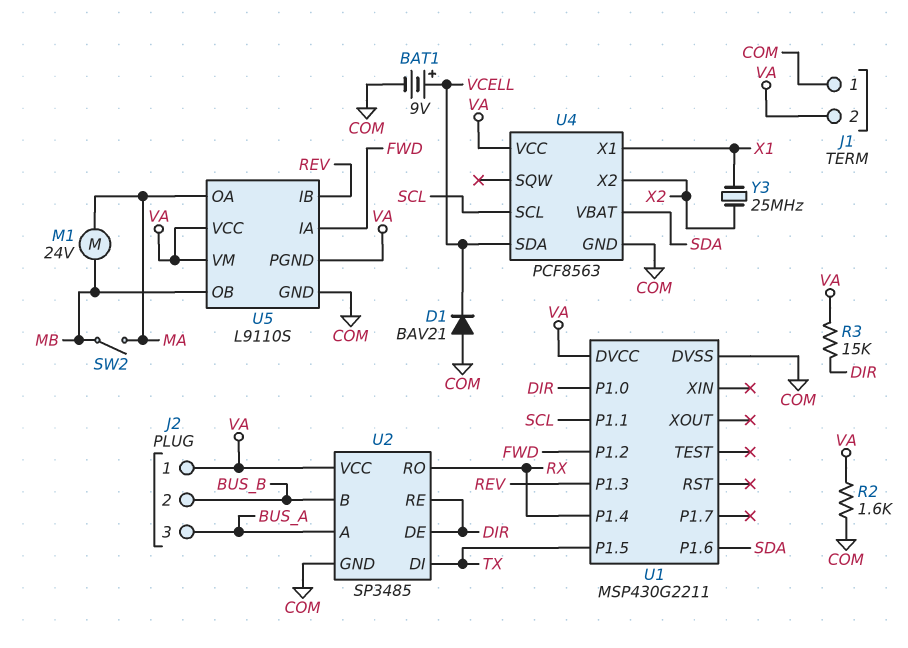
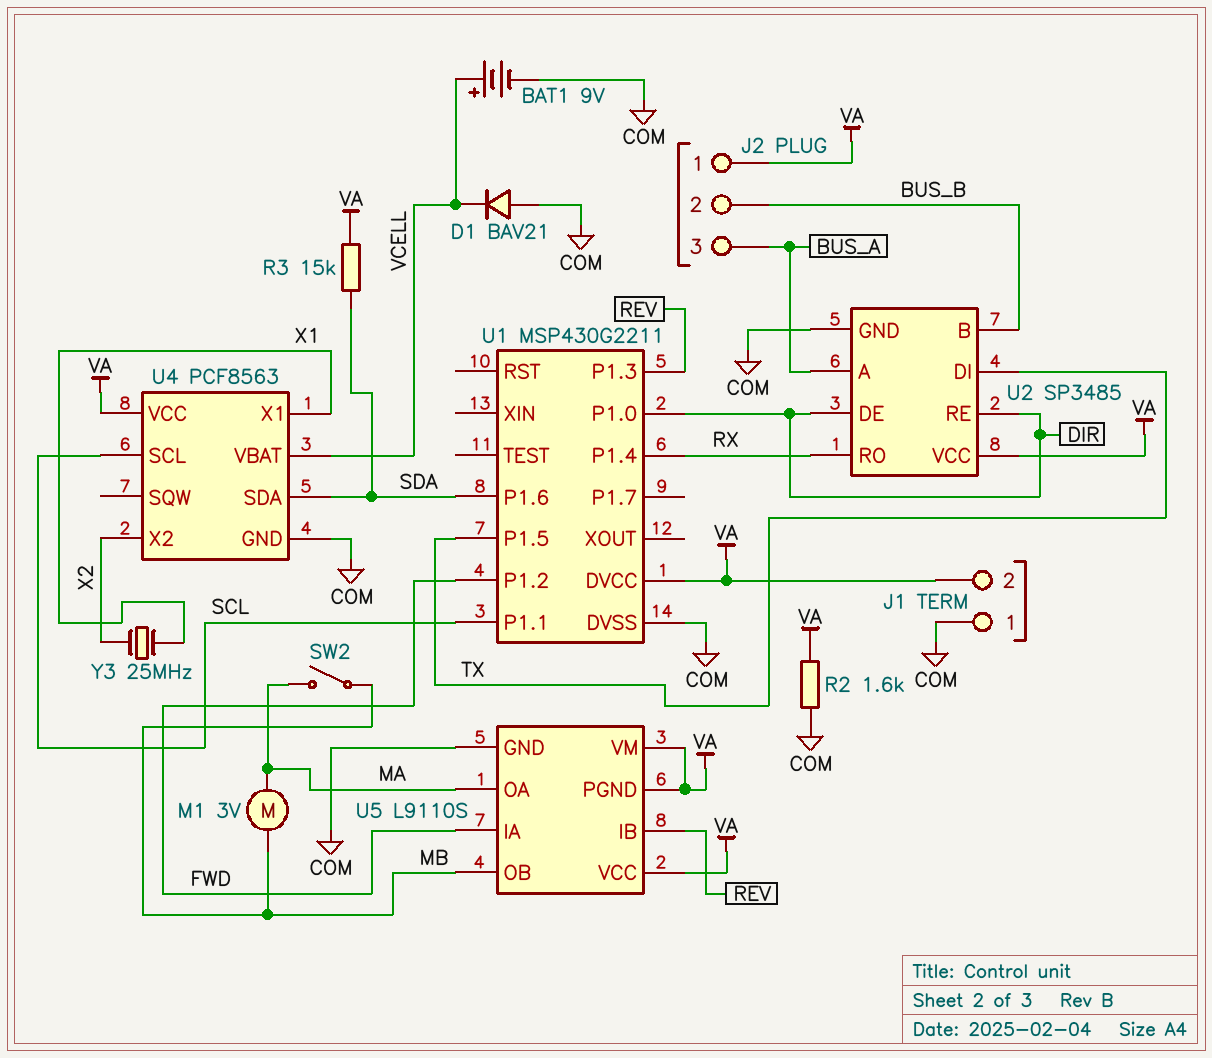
M1: motor 24V (MA, MB) -> motor 3V (MA, MB)
R3: 15k (DIR, VA) -> 15k (SDA, VA)
U4 pin SDA: VCELL -> SDA
U4 pin VBAT: SDA -> VCELL

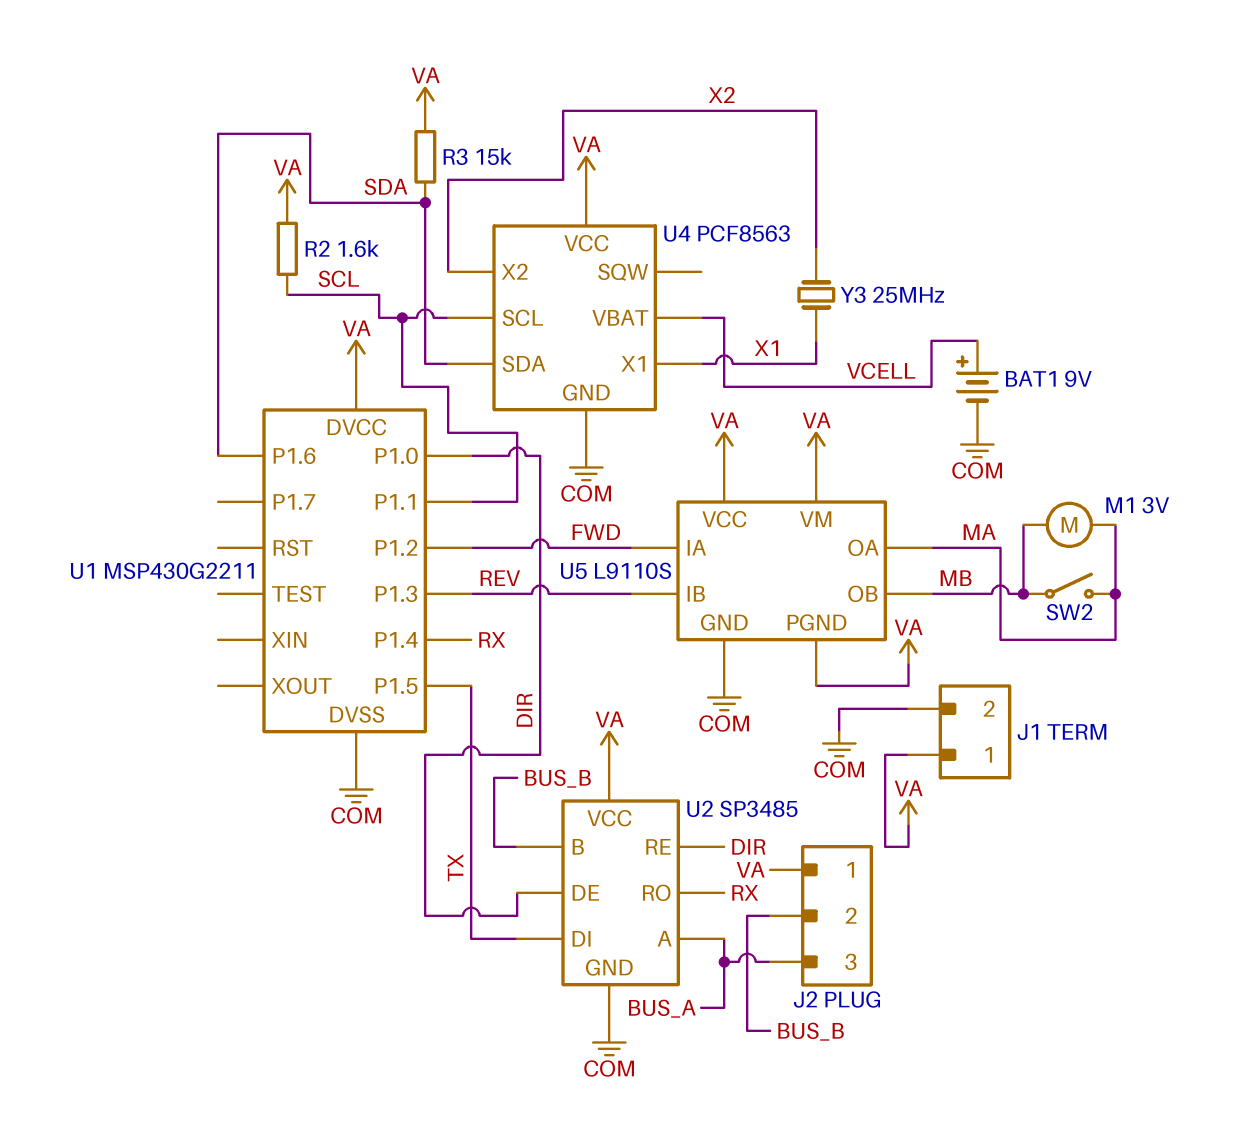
D1: diode BAV21 (A COM, K VCELL) -> none
J1 pin 1: COM -> VA
J1 pin 2: VA -> COM
R2: 1.6k (COM, VA) -> 1.6k (SCL, VA)

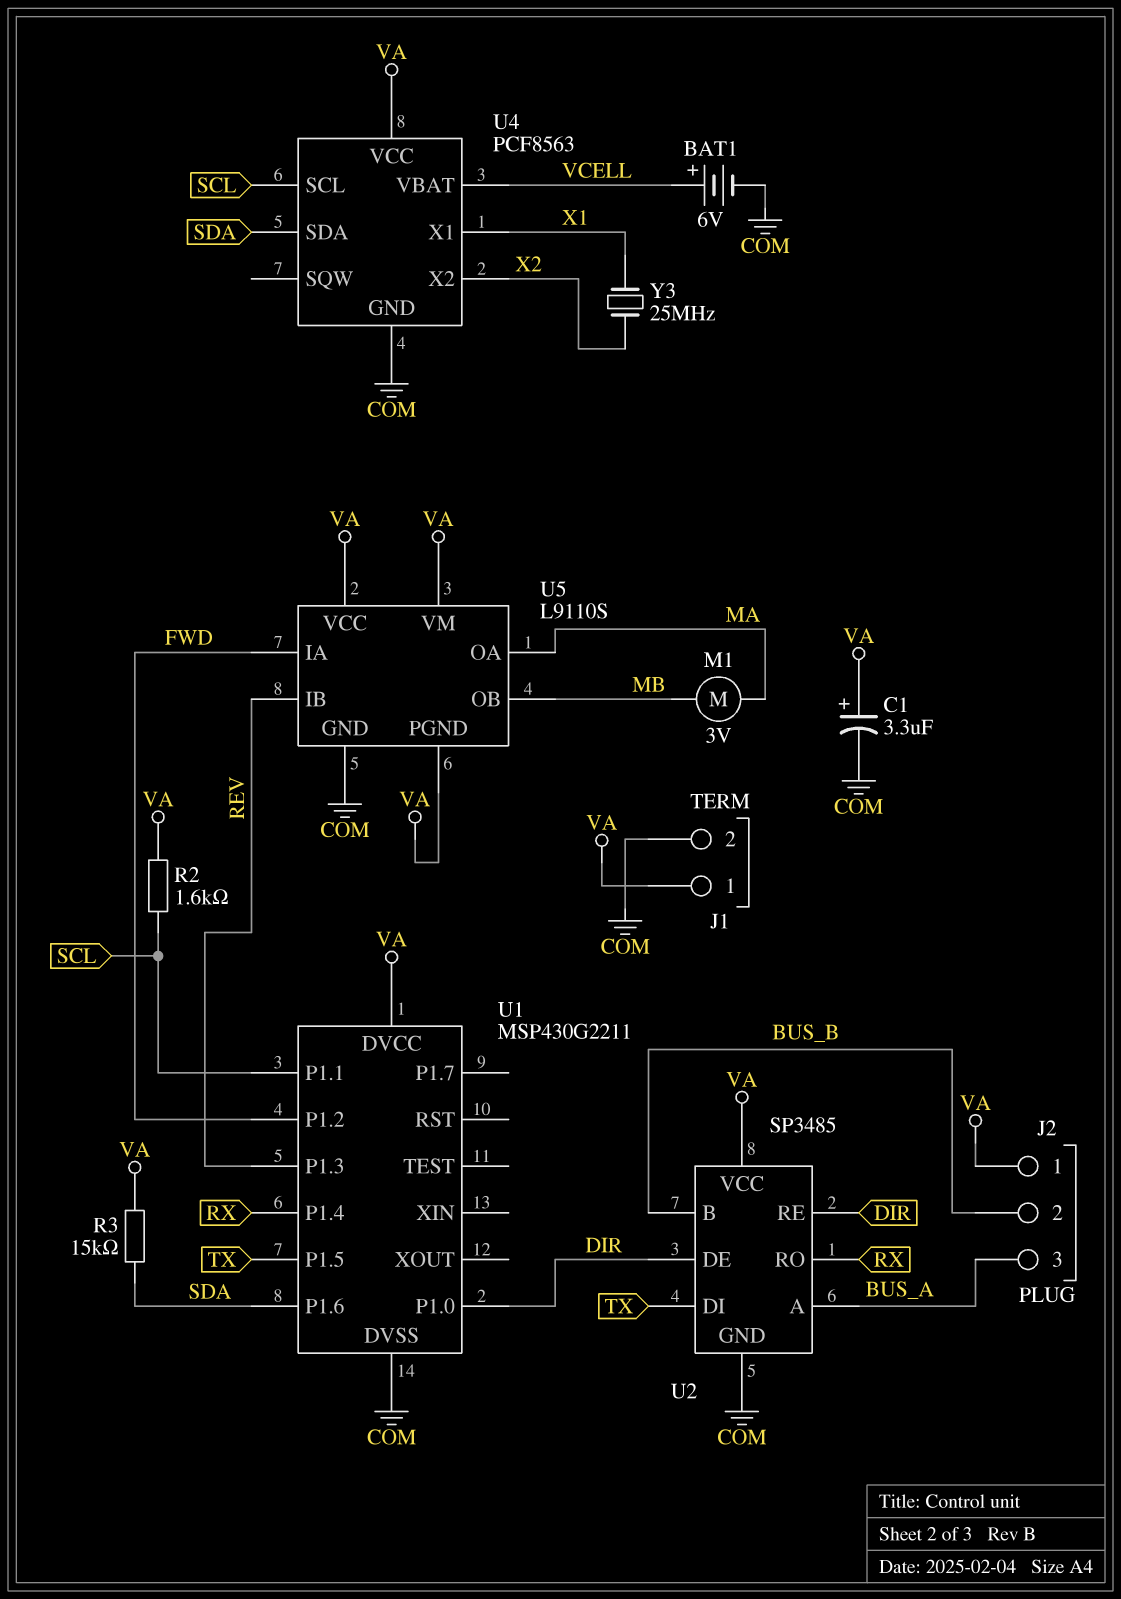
BAT1: 9V (plus VCELL, minus COM) -> 6V (plus VCELL, minus COM)
C1: none -> 3.3uF (plus VA, minus COM)
SW2: switch (MA, MB) -> none

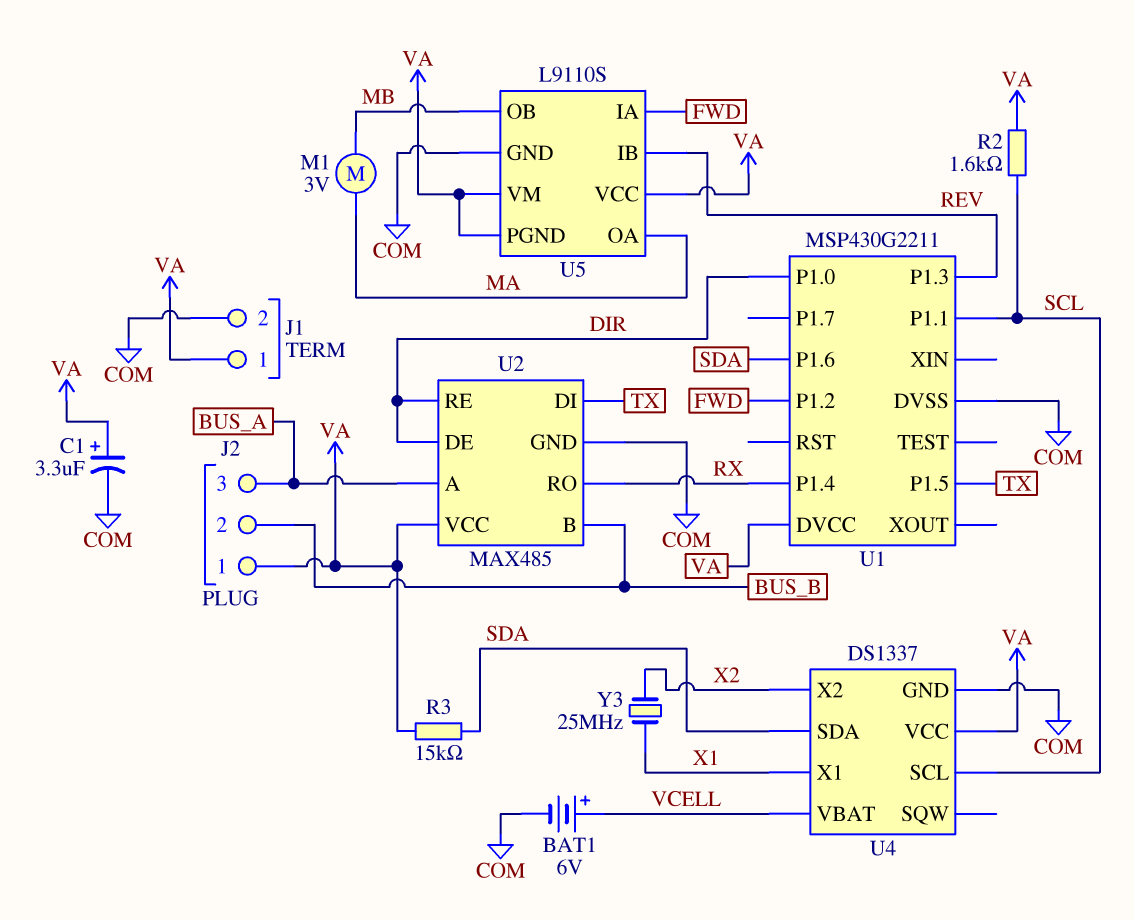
U2: SP3485 -> MAX485
U4: PCF8563 -> DS1337

